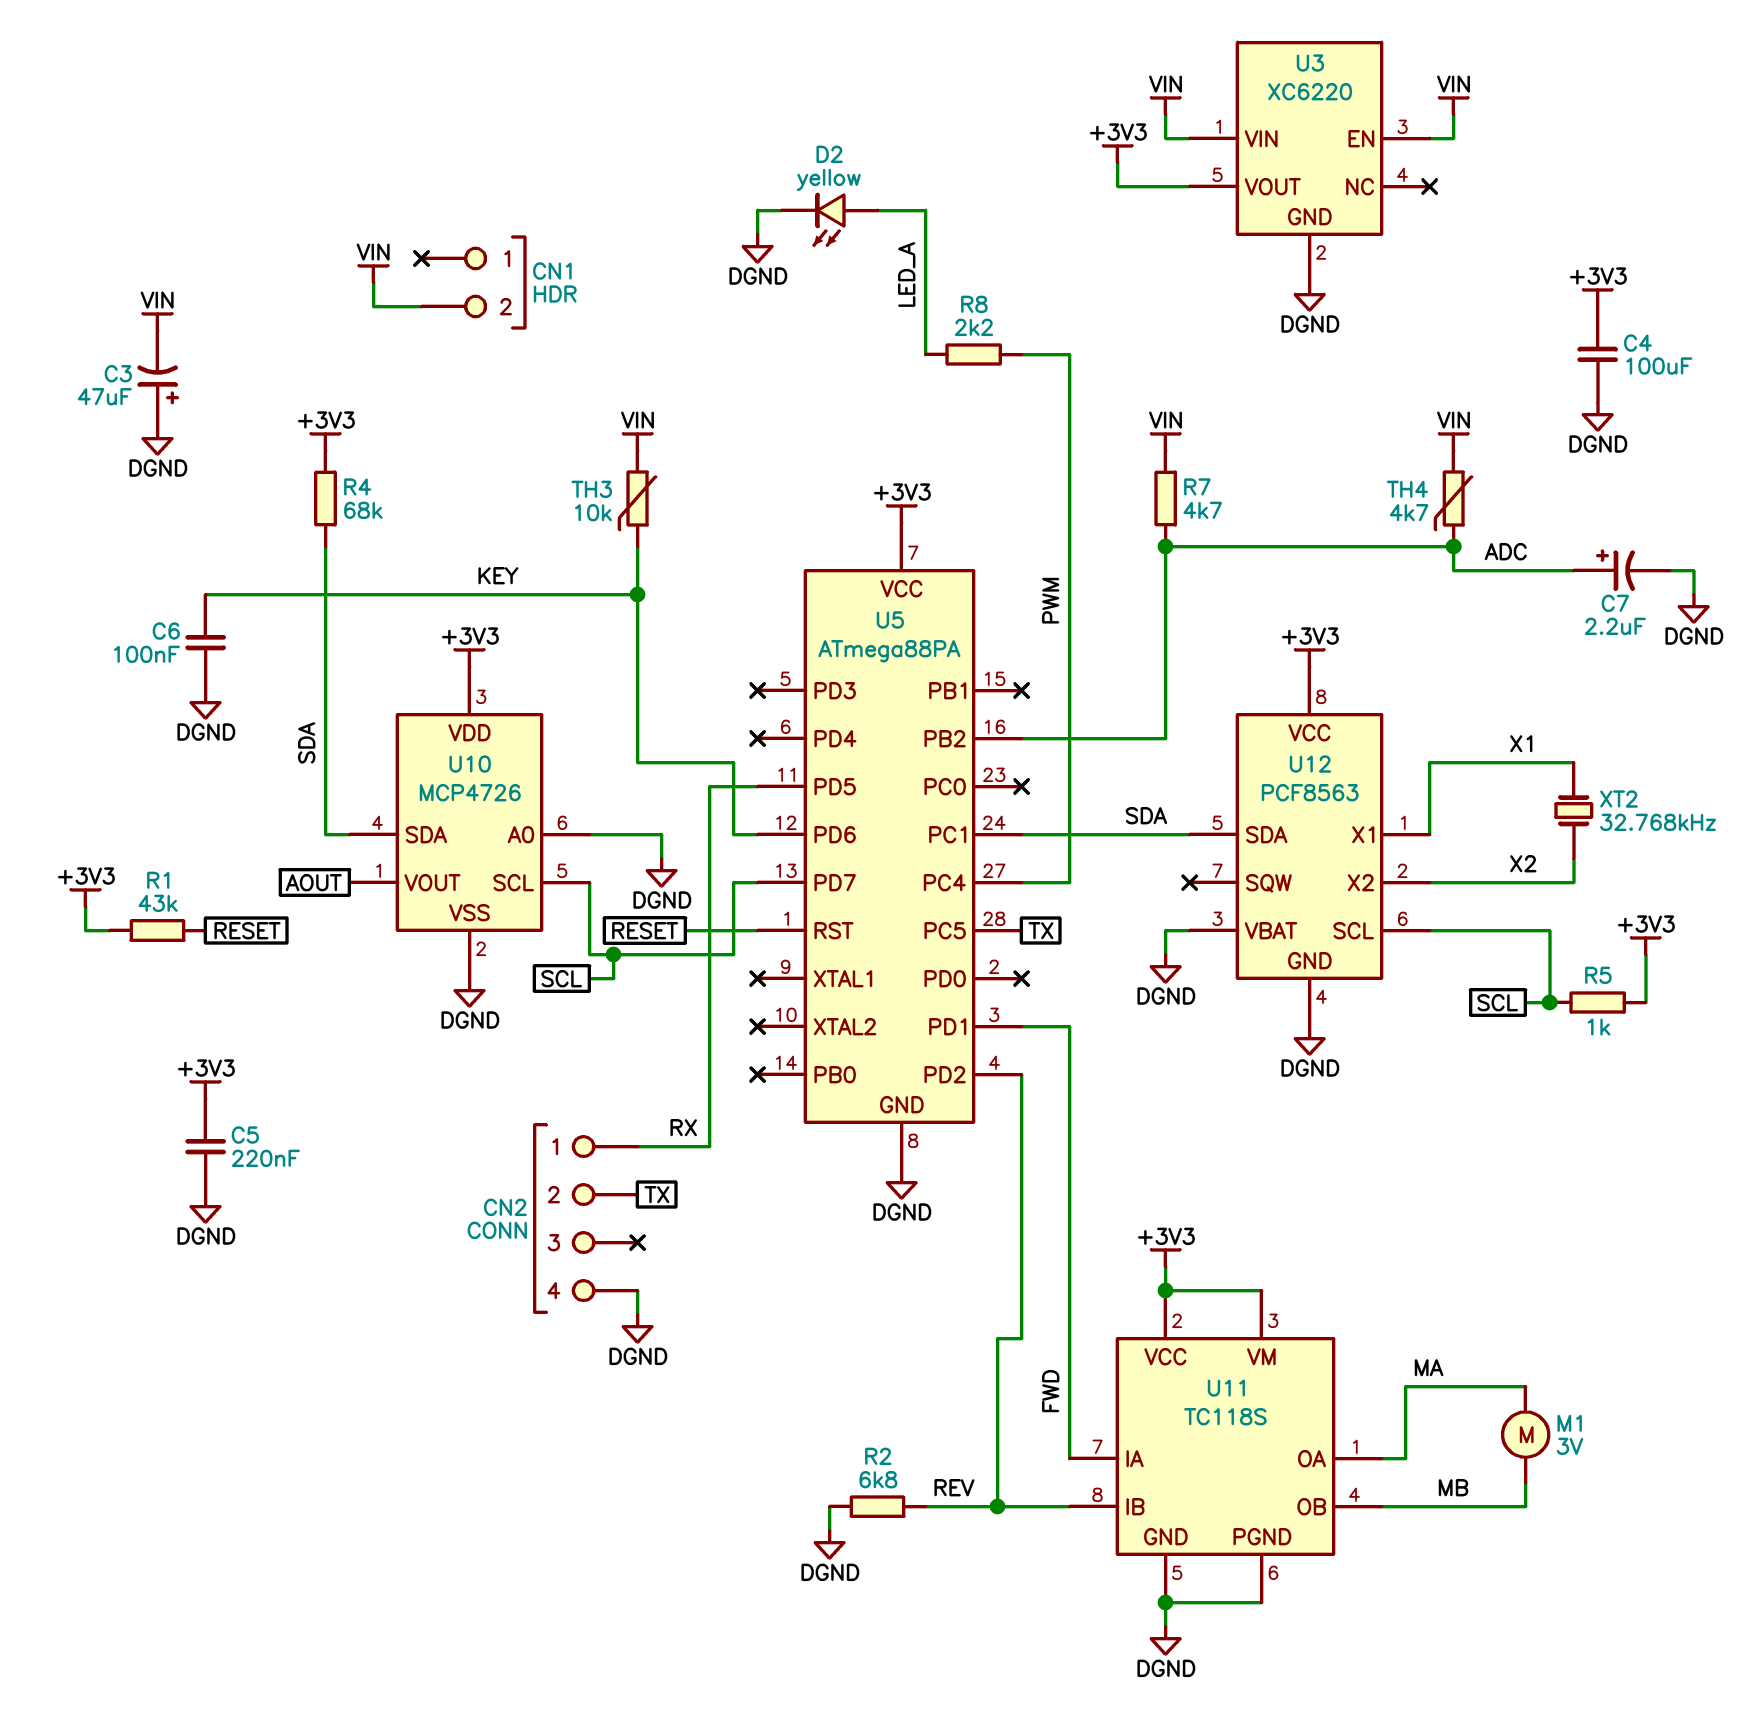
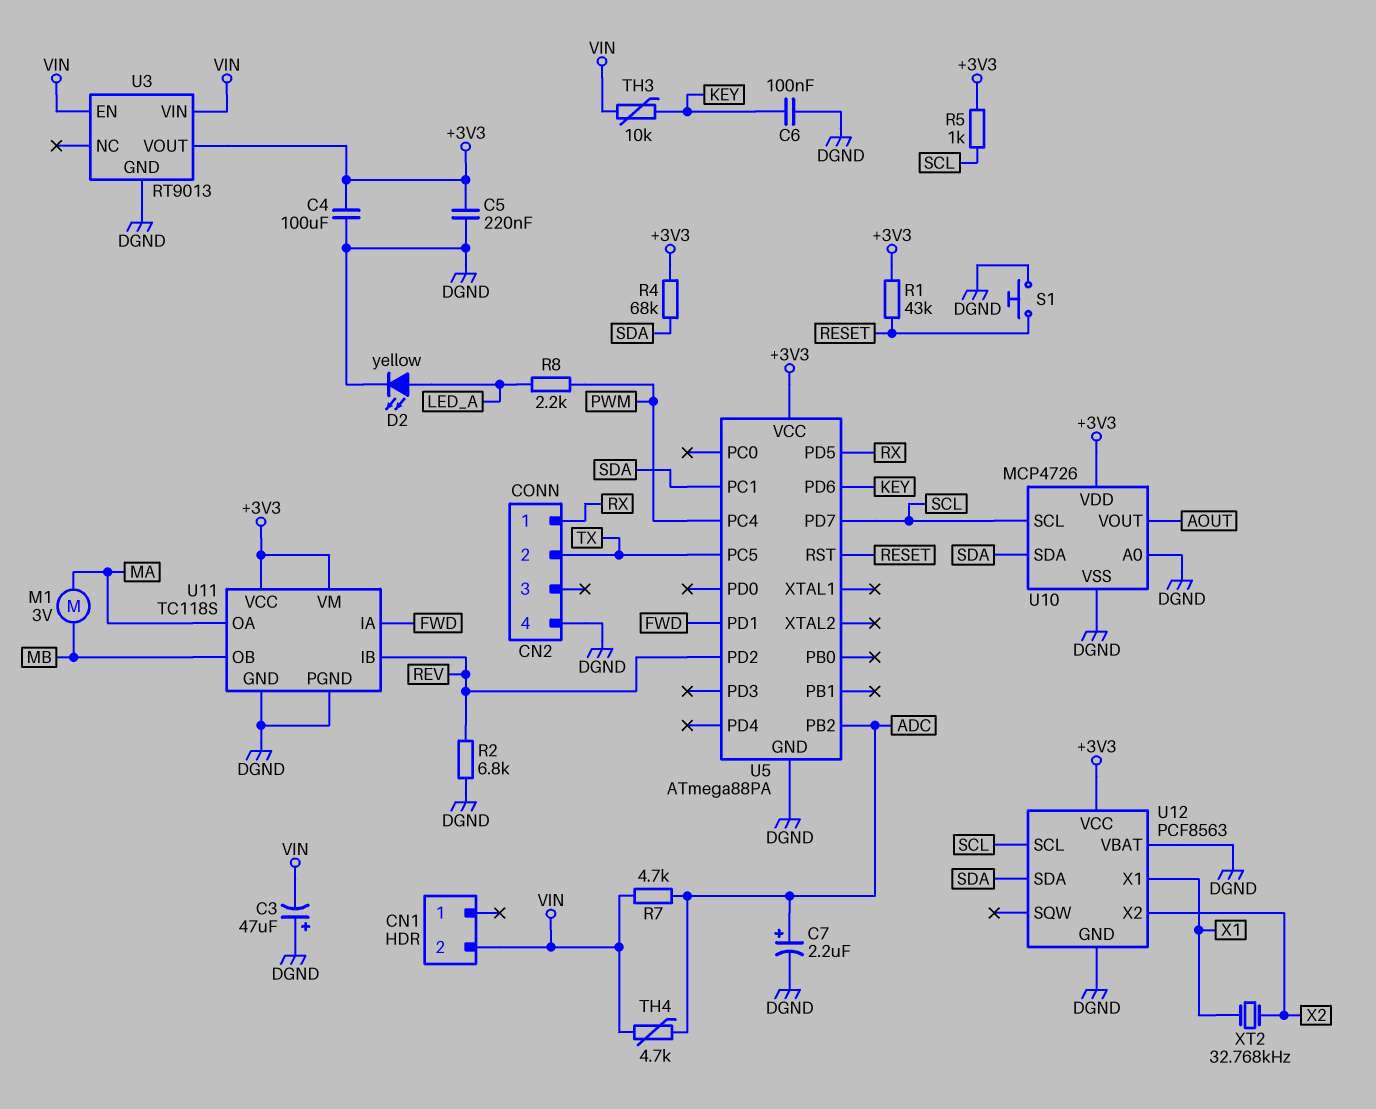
S1: none -> button (DGND, RESET)
U3: XC6220 -> RT9013

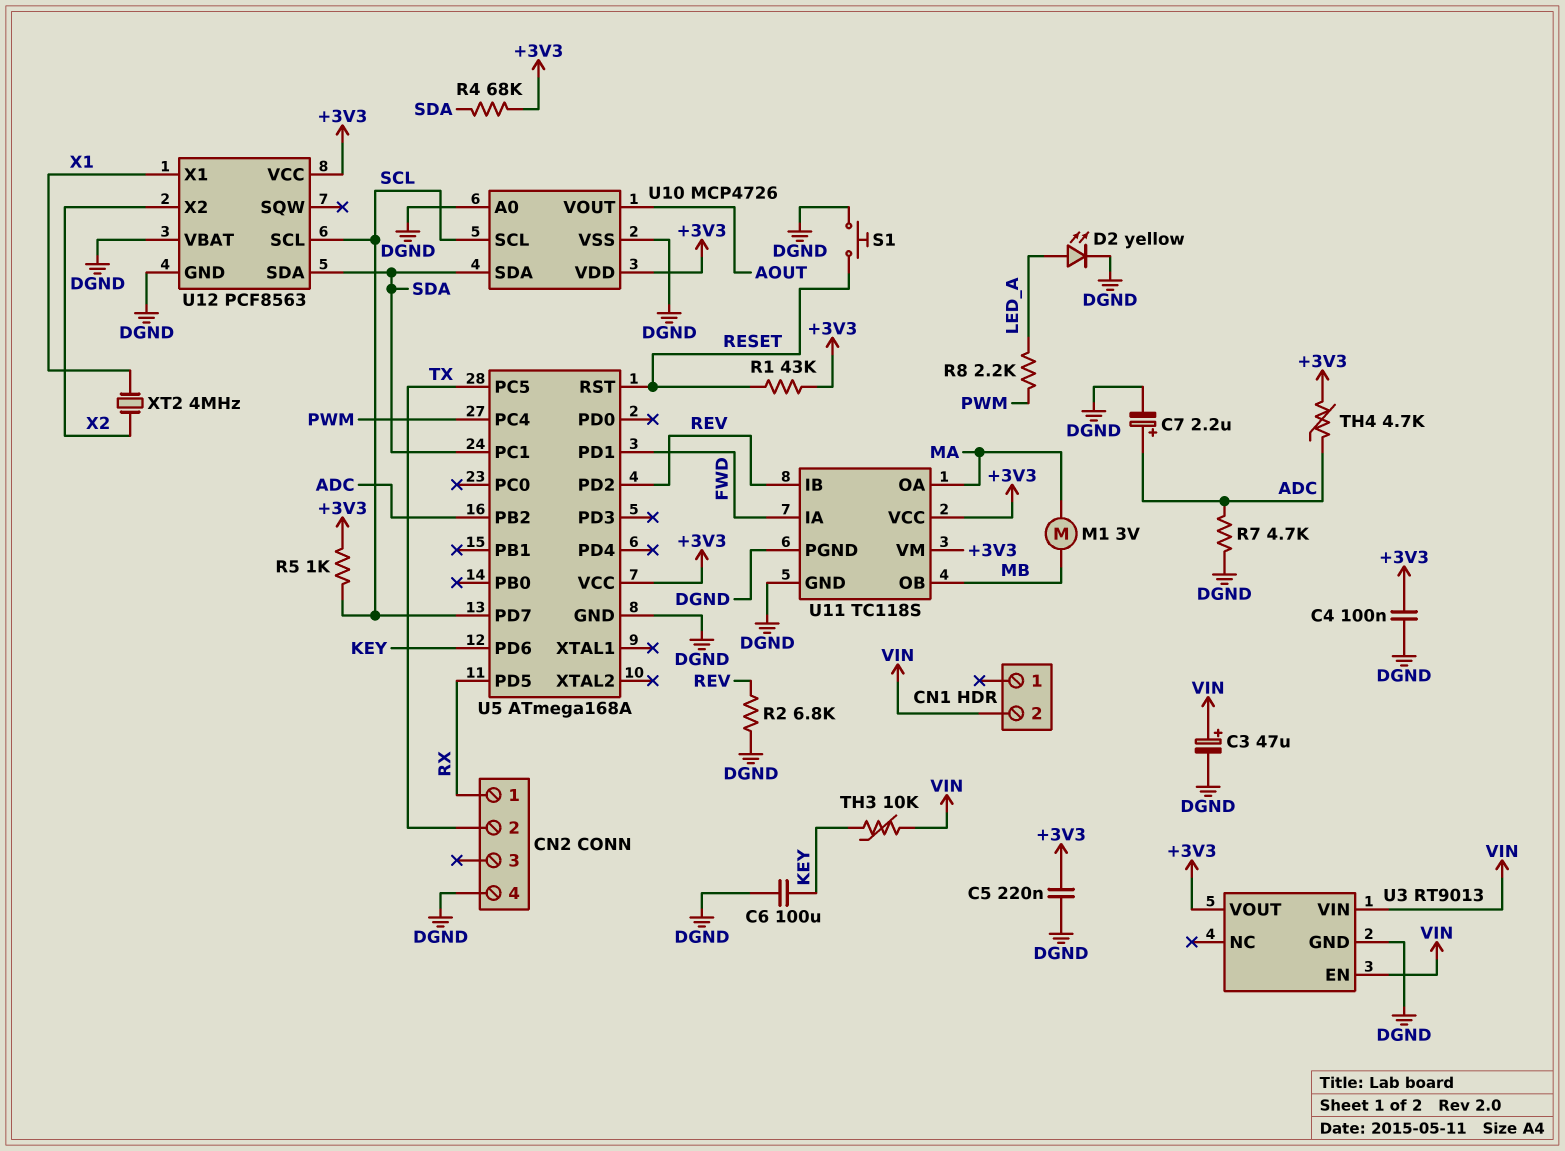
C3: 47uF (plus DGND, minus VIN) -> 47uF (plus VIN, minus DGND)
C4: 100uF (+3V3, DGND) -> 100nF (+3V3, DGND)
C6: 100nF (DGND, KEY) -> 100uF (DGND, KEY)
R7: 4.7k (ADC, VIN) -> 4.7k (ADC, DGND)
TH4: 4.7k (ADC, VIN) -> 4.7k (+3V3, ADC)
U5: ATmega88PA -> ATmega168A
XT2: 32.768kHz (X1, X2) -> 4MHz (X1, X2)

